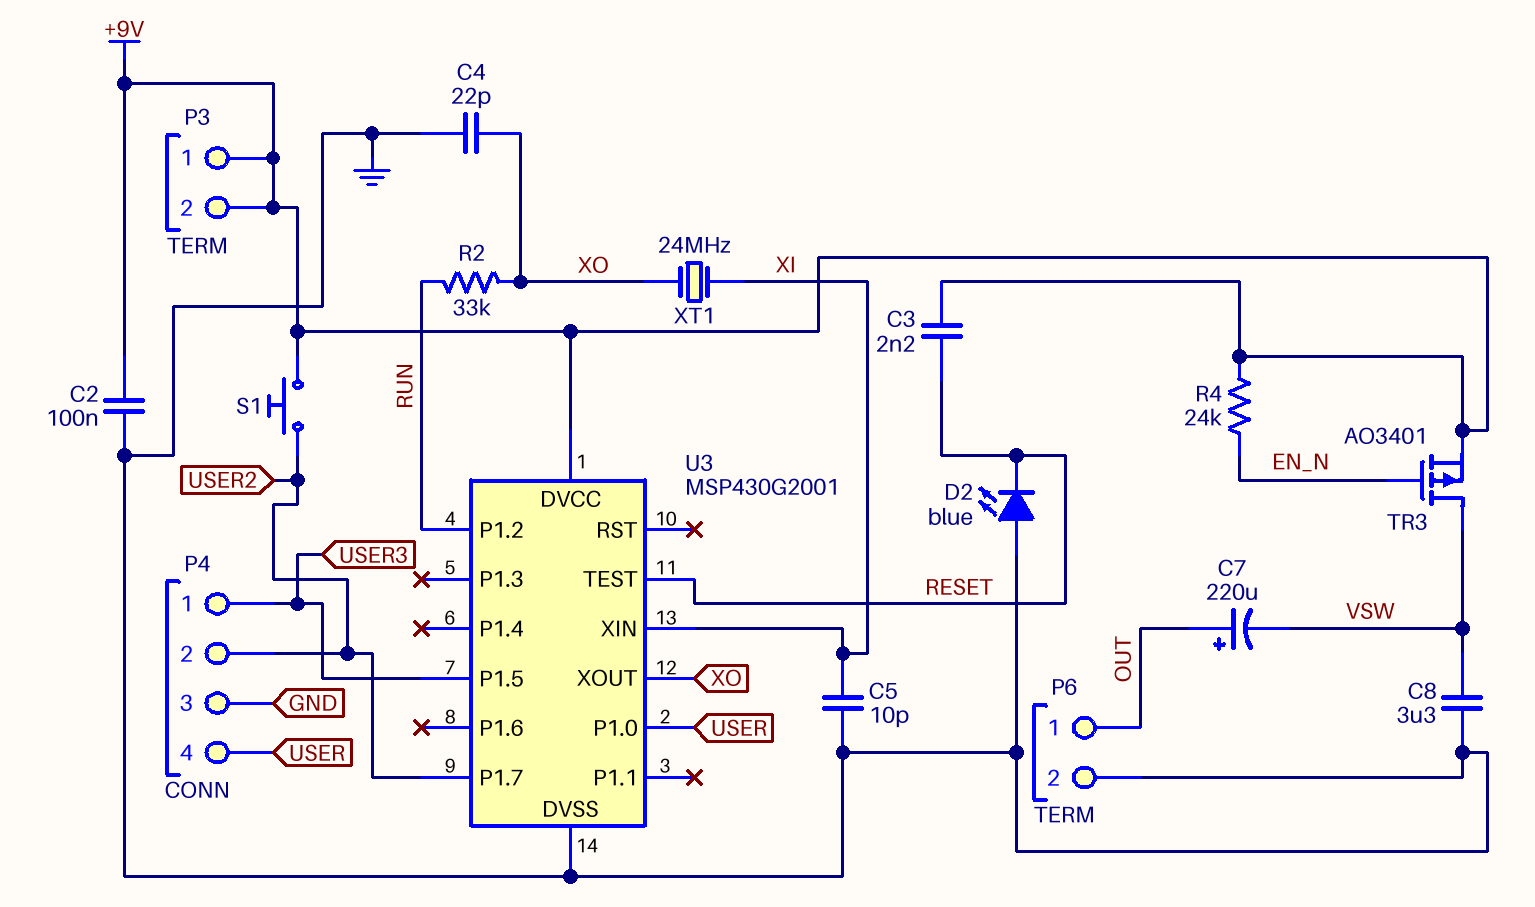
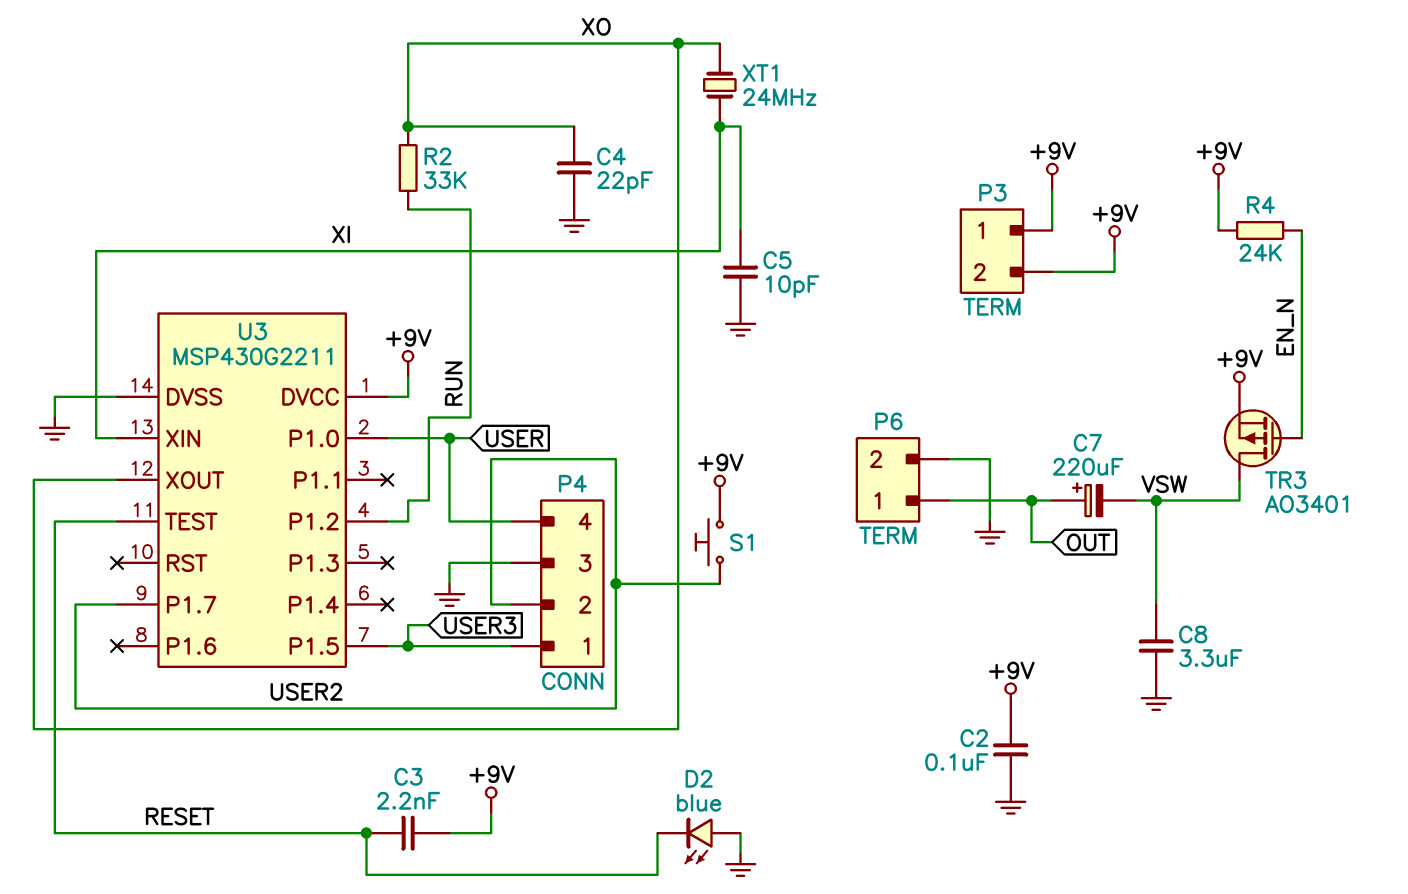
U3: MSP430G2001 -> MSP430G2211

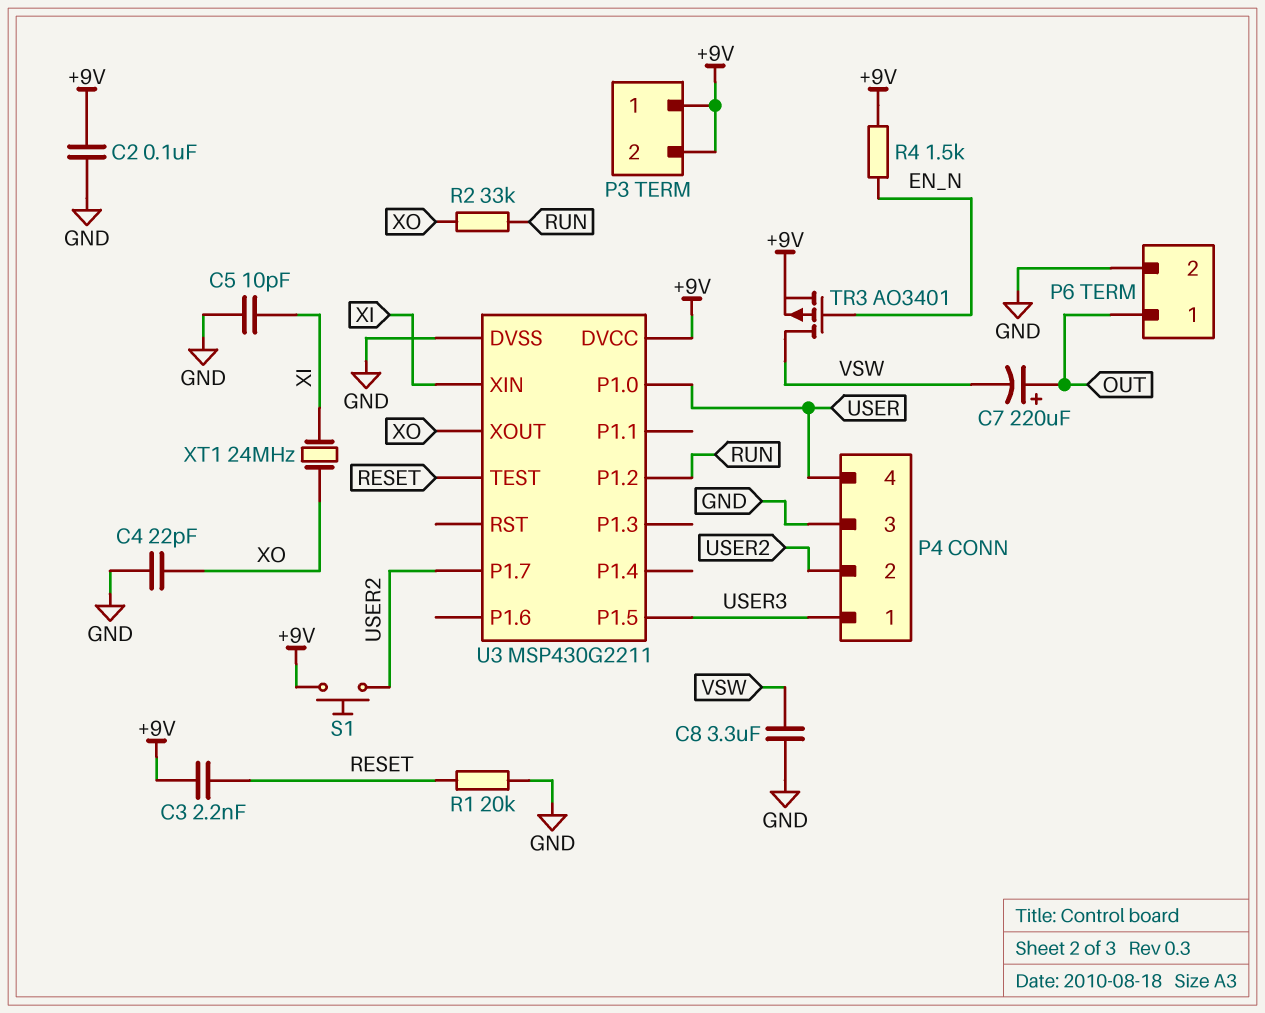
D2: LED blue (A GND, K RESET) -> none
R1: none -> 20k (GND, RESET)
R4: 24k (+9V, EN_N) -> 1.5k (+9V, EN_N)

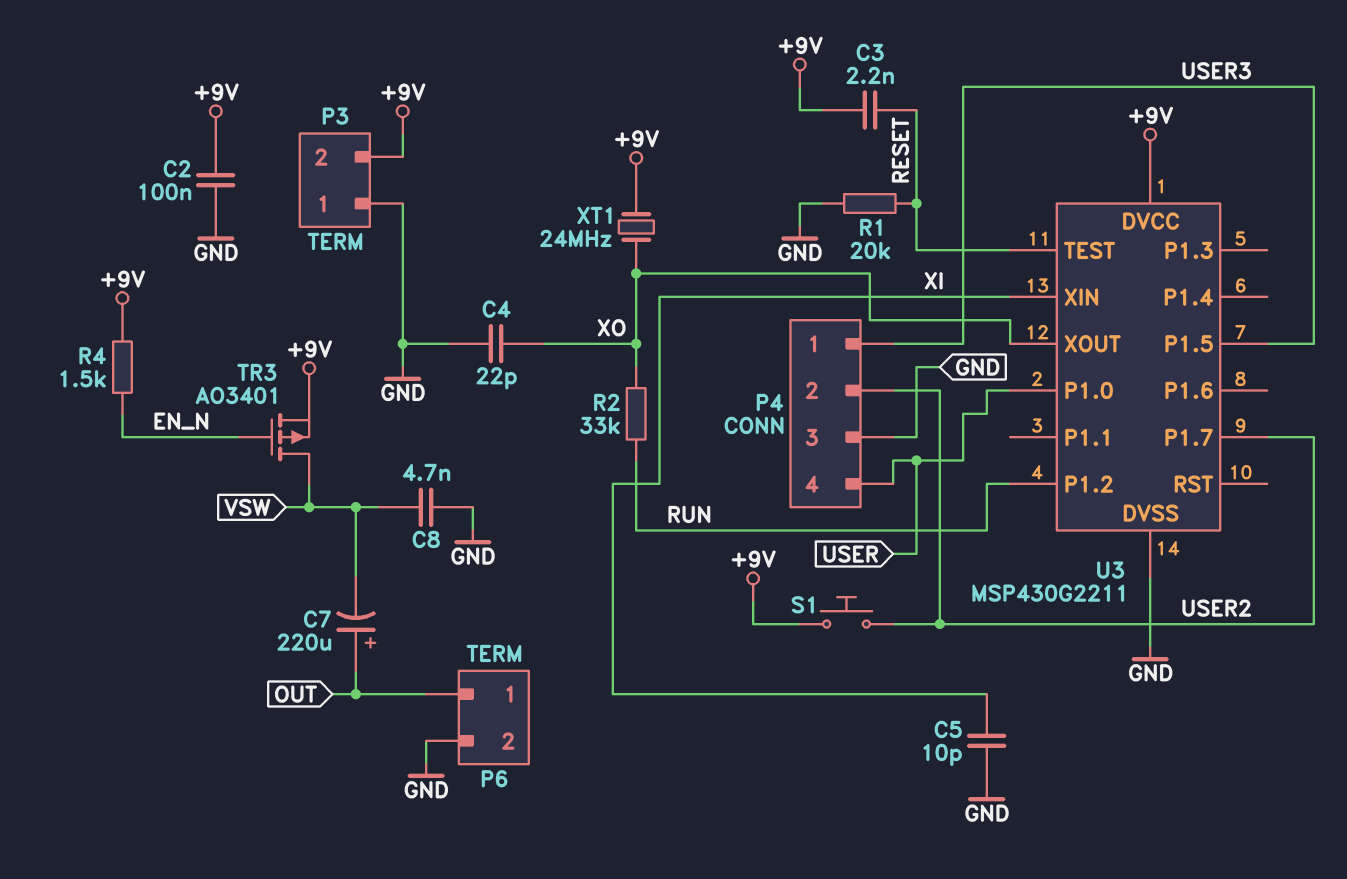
C8: 3.3uF (GND, VSW) -> 4.7nF (GND, VSW)
P3 pin 1: +9V -> GND
XT1: 24MHz (XI, XO) -> 24MHz (+9V, XO)

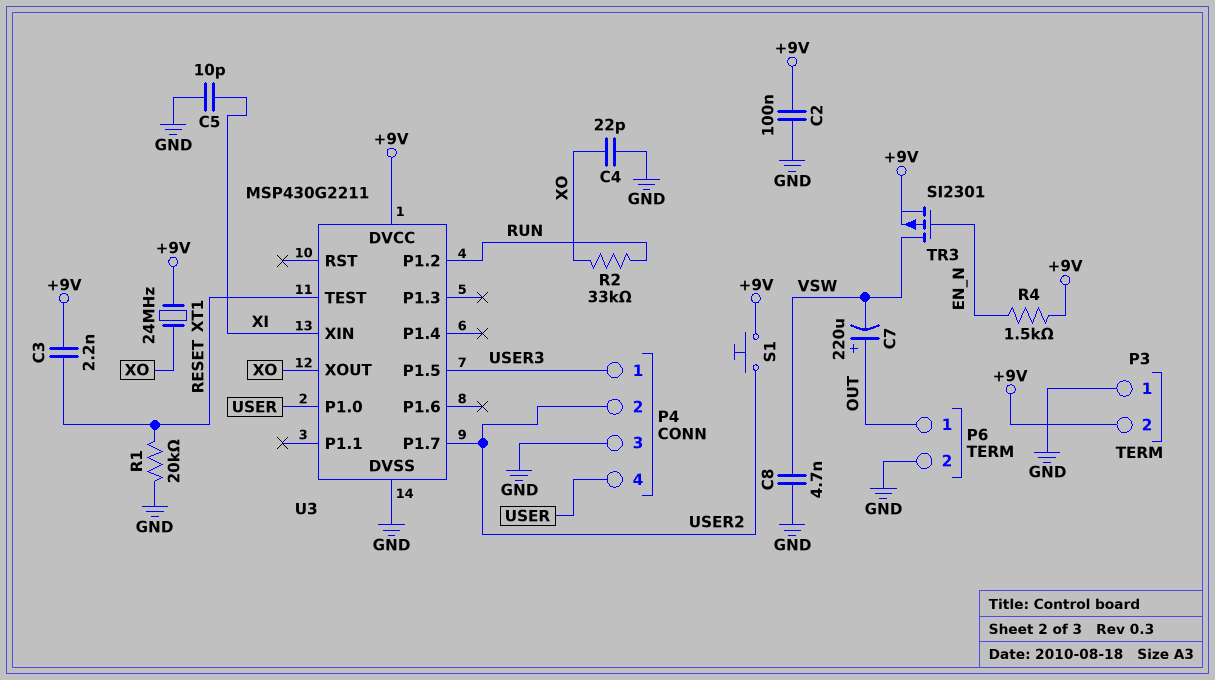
TR3: PMOS AO3401 (G EN_N, D VSW, S +9V) -> PMOS SI2301 (G EN_N, D VSW, S +9V)

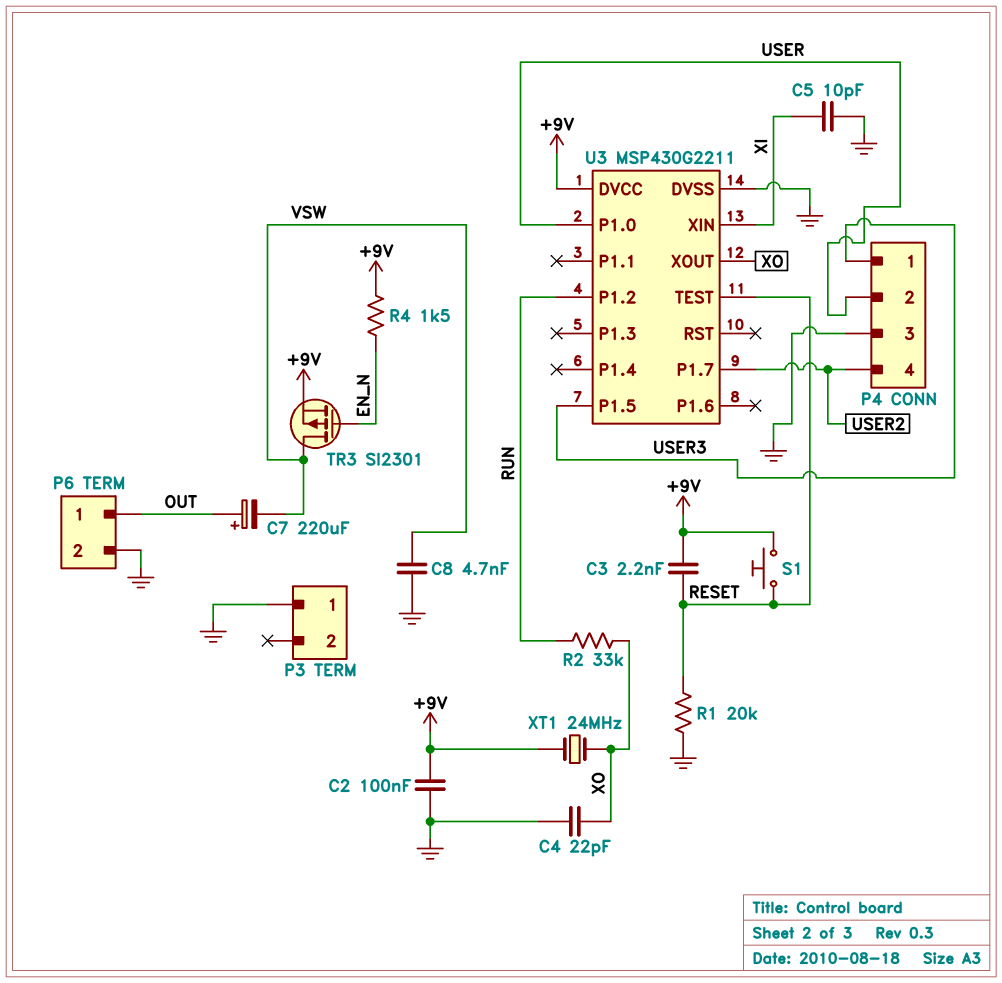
P3 pin 2: +9V -> none
P4 pin 2: USER2 -> USER
P4 pin 4: USER -> USER2
S1: button (+9V, USER2) -> button (+9V, RESET)

